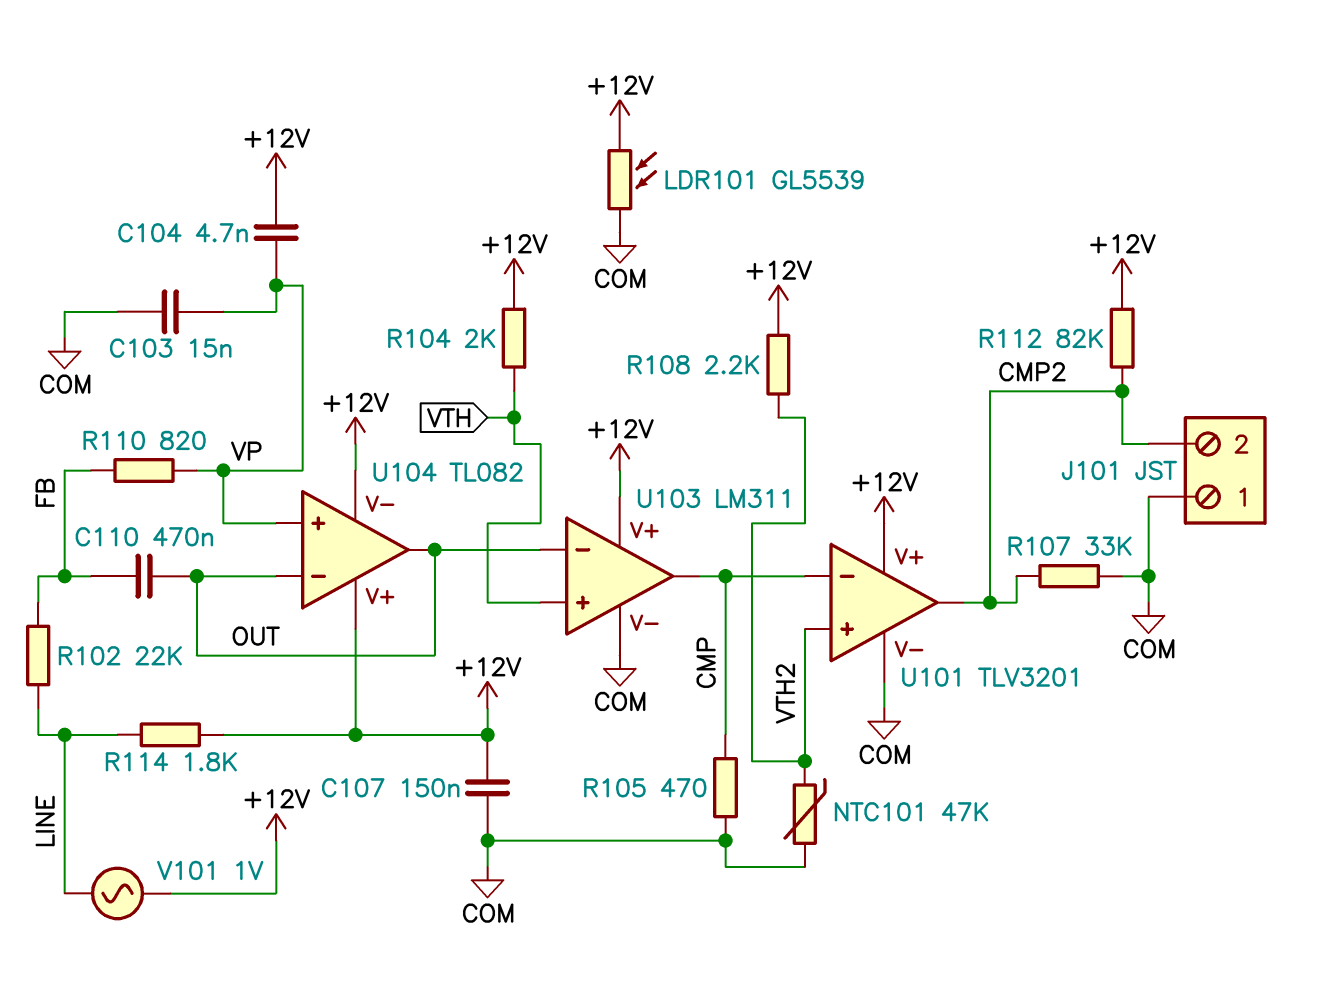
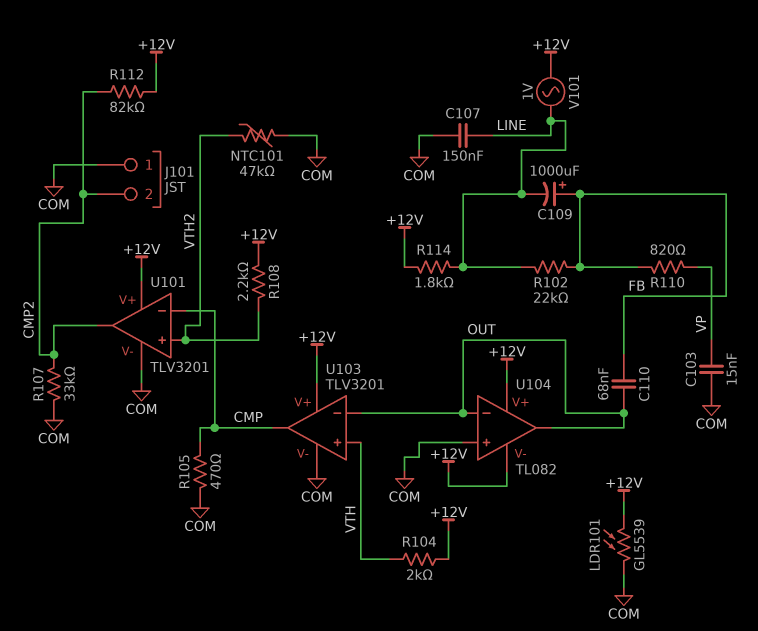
C104: 4.7nF (+12V, VP) -> none
C107: 150nF (+12V, COM) -> 150nF (COM, LINE)
C109: none -> 1000uF (plus FB, minus LINE)
C110: 470nF (FB, OUT) -> 68nF (FB, OUT)
U103: LM311 -> TLV3201
U104 pin in+: VP -> COM

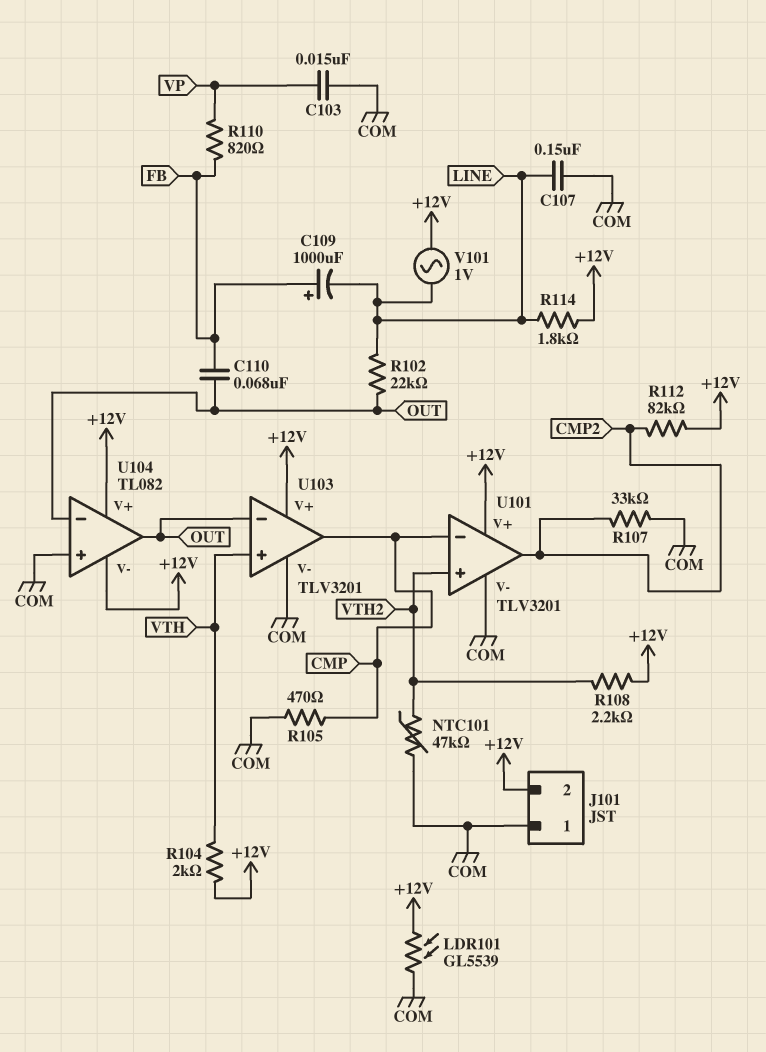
J101 pin 2: CMP2 -> +12V
R102: 22k (FB, LINE) -> 22k (LINE, OUT)

